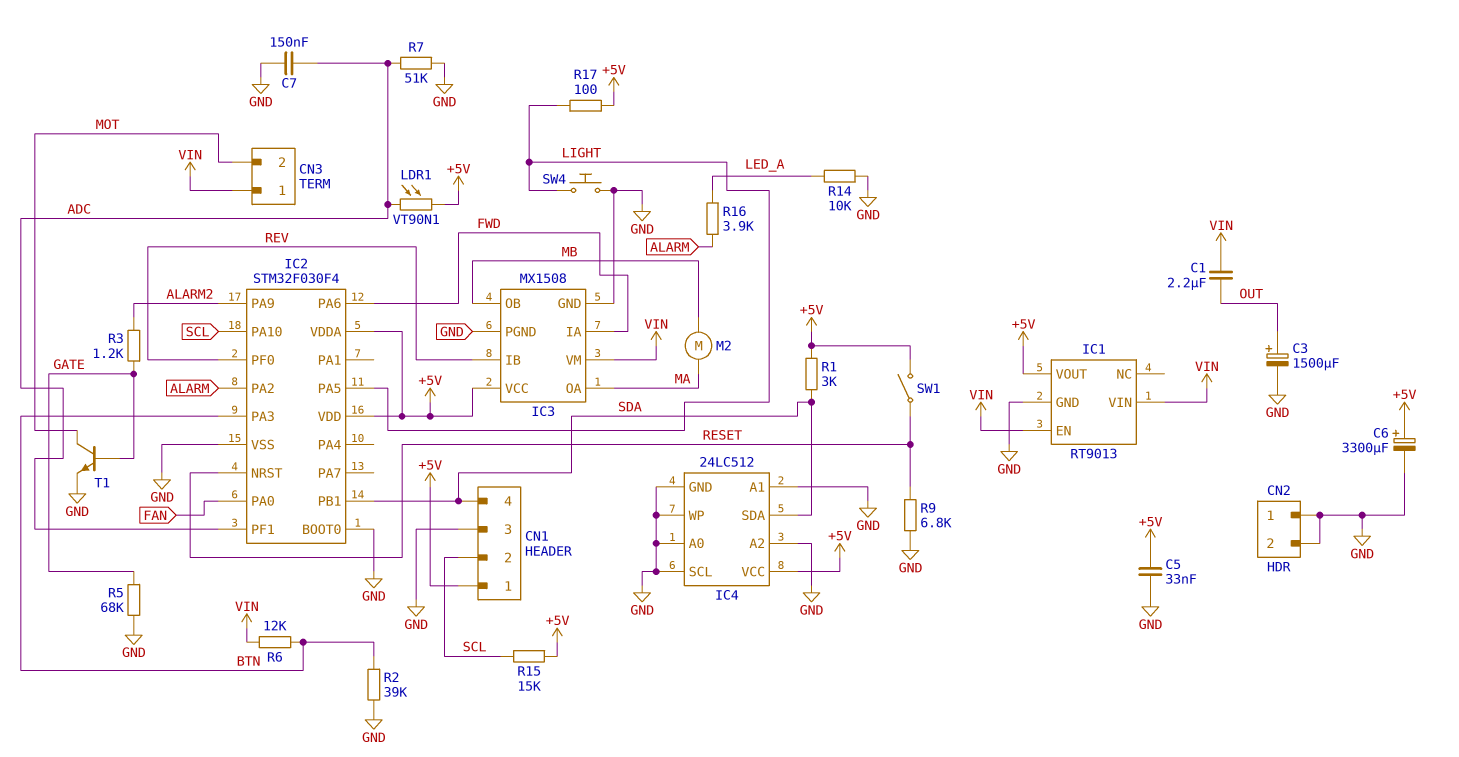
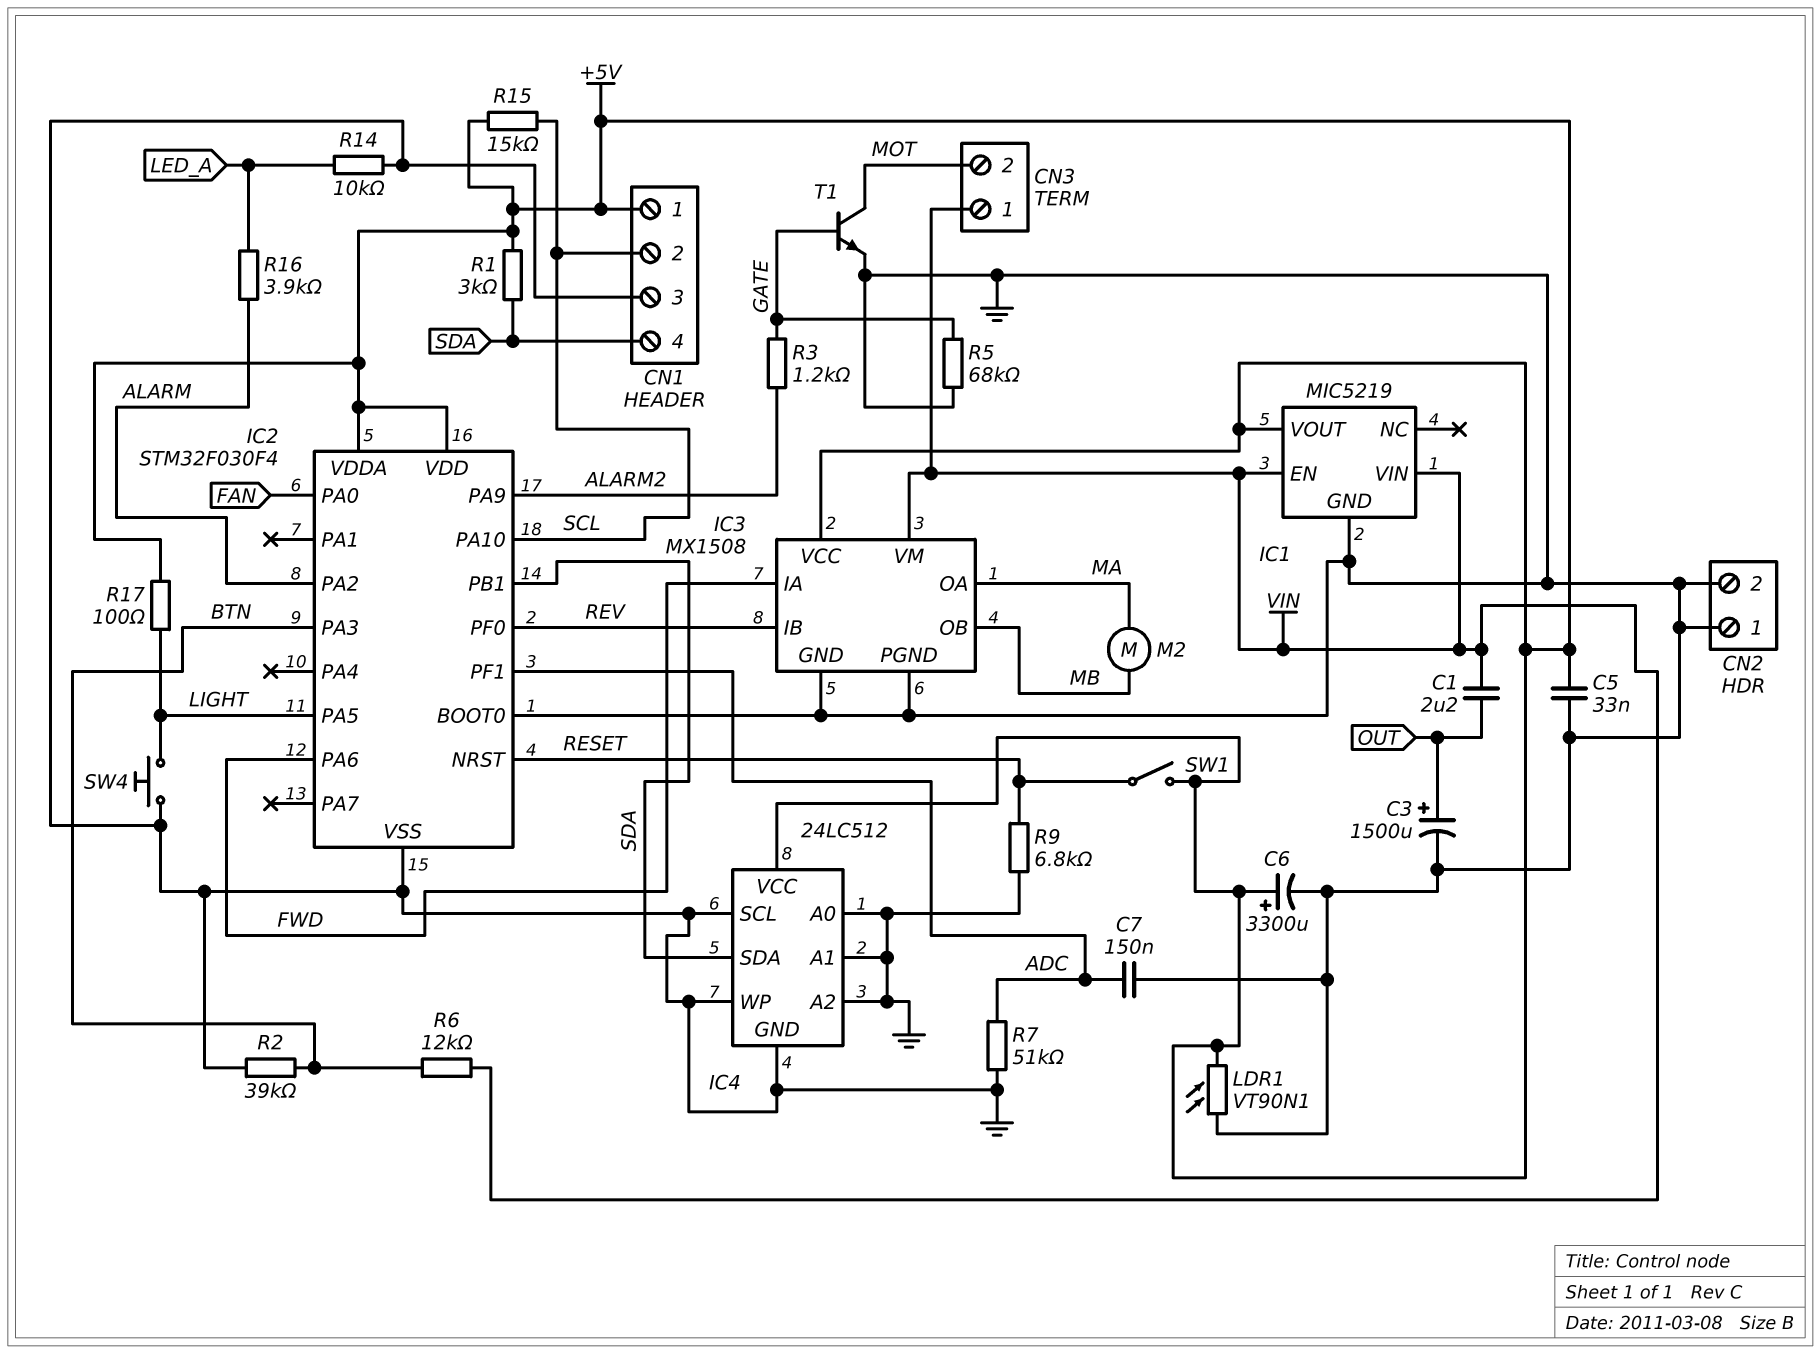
IC1: RT9013 -> MIC5219
LDR1: VT90N1 (+5V, ADC) -> VT90N1 (+5V, GND)

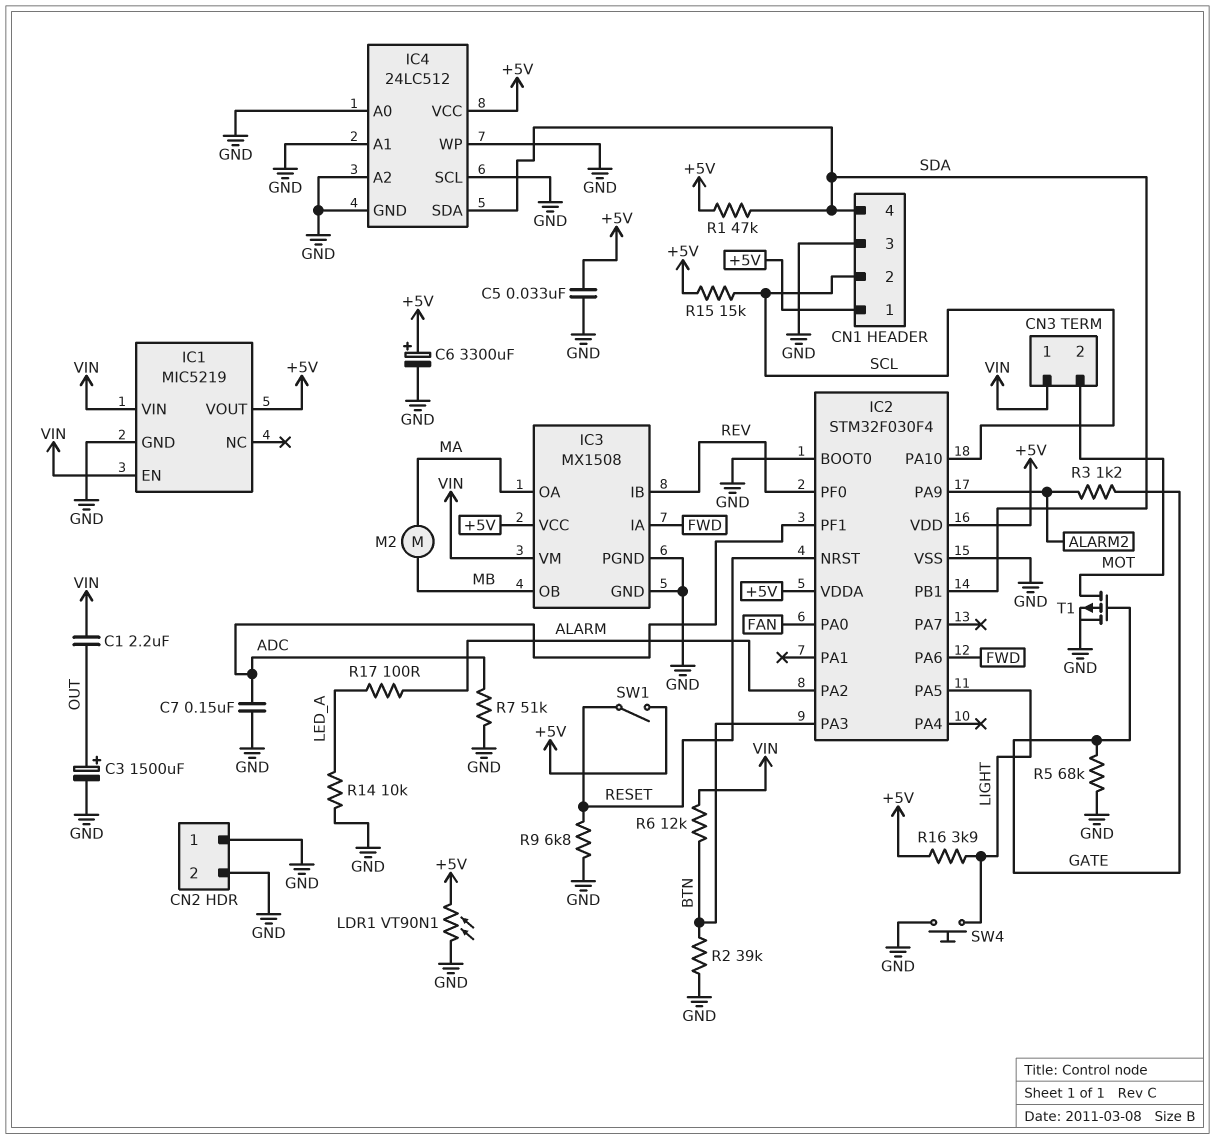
R1: 3k (+5V, SDA) -> 47k (+5V, SDA)
R16: 3.9k (ALARM, LED_A) -> 3.9k (+5V, LIGHT)
R17: 100 (+5V, LIGHT) -> 100 (ALARM, LED_A)
T1: NPN (B GATE, C MOT, E GND) -> PMOS (G GATE, D MOT, S GND)

